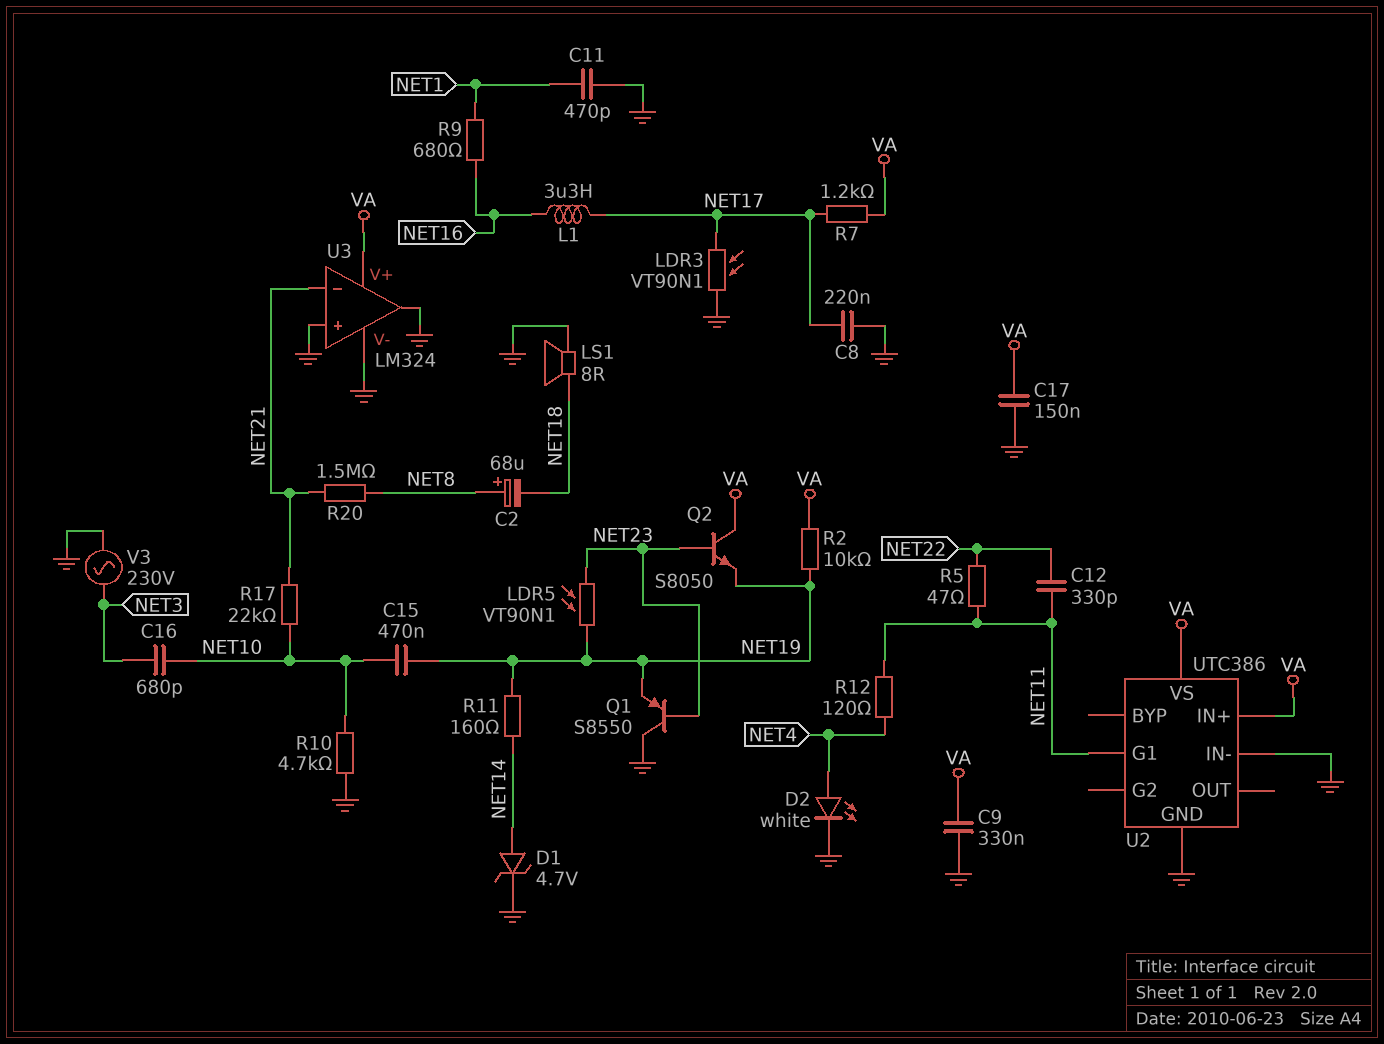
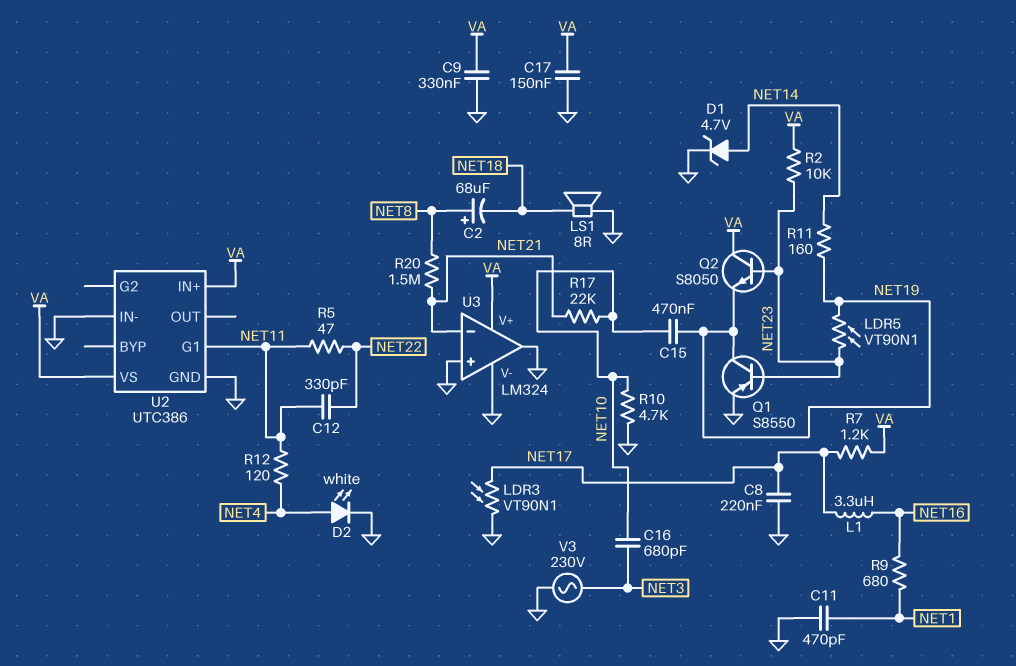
Q1: PNP S8550 (B NET23, C GND, E NET19) -> PNP S8550 (B NET23, C NET19, E GND)
R2: 10k (NET19, VA) -> 10k (NET23, VA)

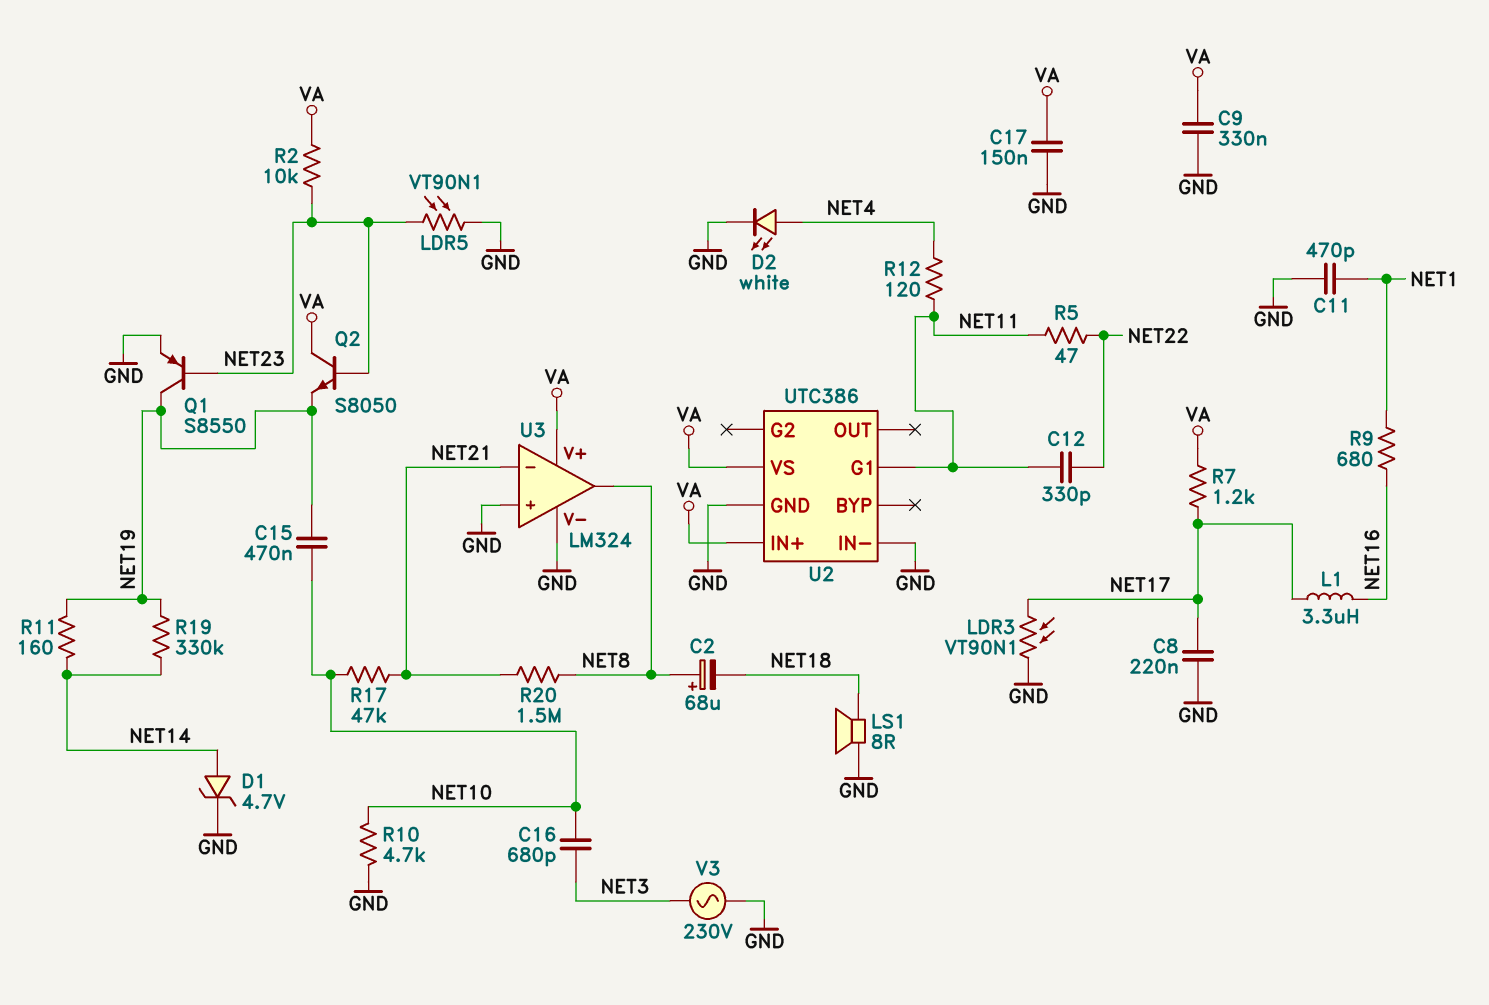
LDR5: VT90N1 (NET19, NET23) -> VT90N1 (GND, NET23)
R17: 22k (NET10, NET21) -> 47k (NET10, NET21)
R19: none -> 330k (NET14, NET19)
U3 pin out: GND -> NET8

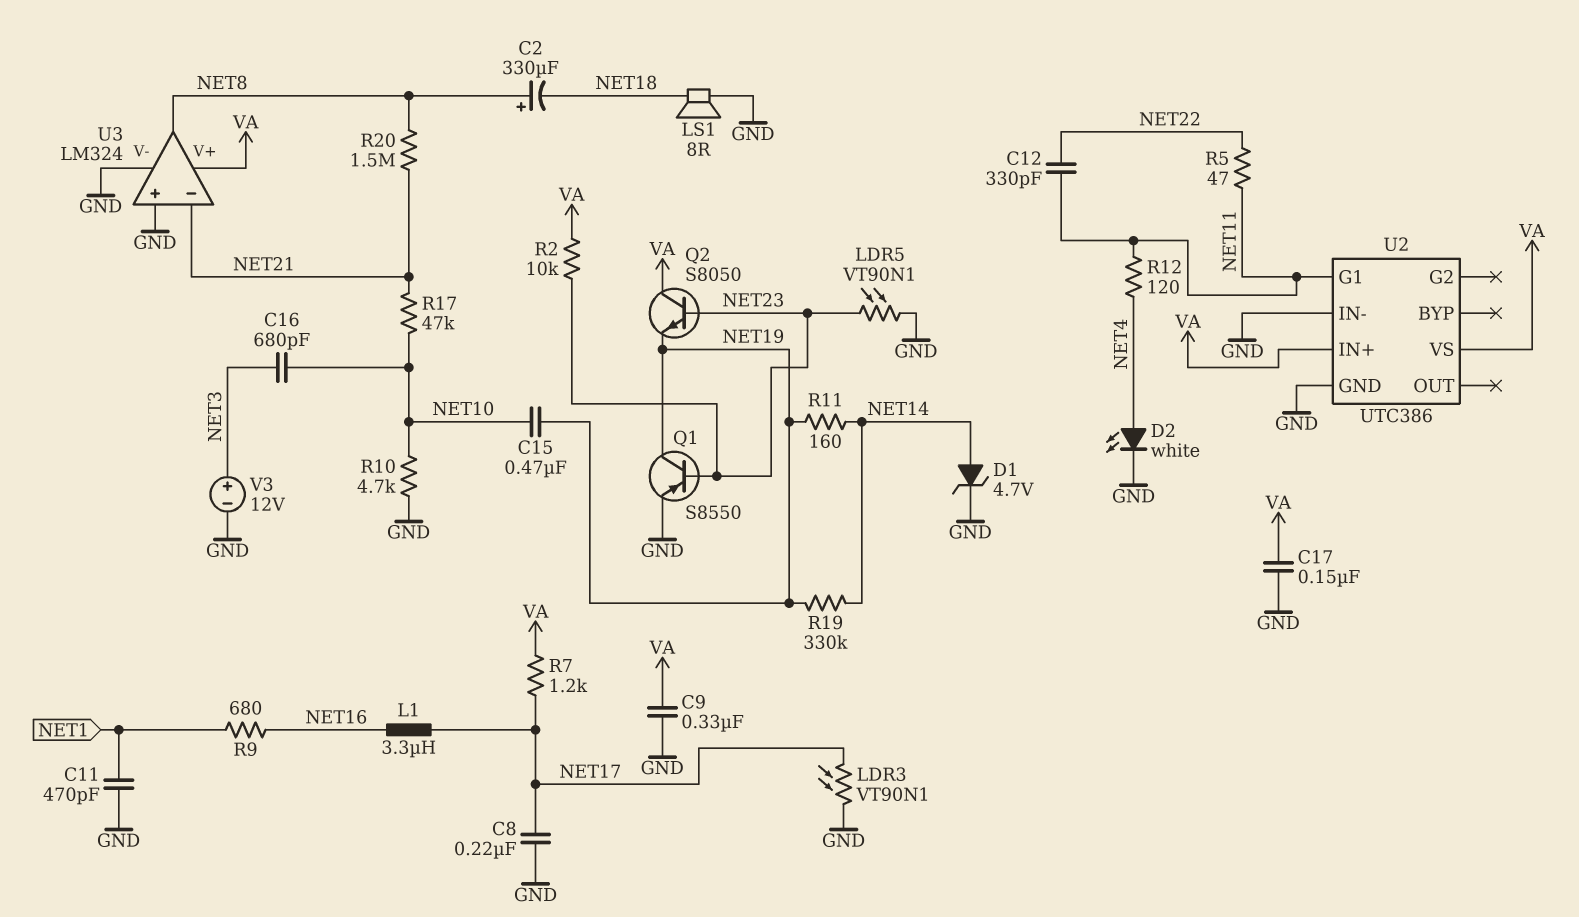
C2: 68uF (plus NET8, minus NET18) -> 330uF (plus NET8, minus NET18)
V3: AC 230V (GND, NET3) -> 12V (plus NET3, minus GND)

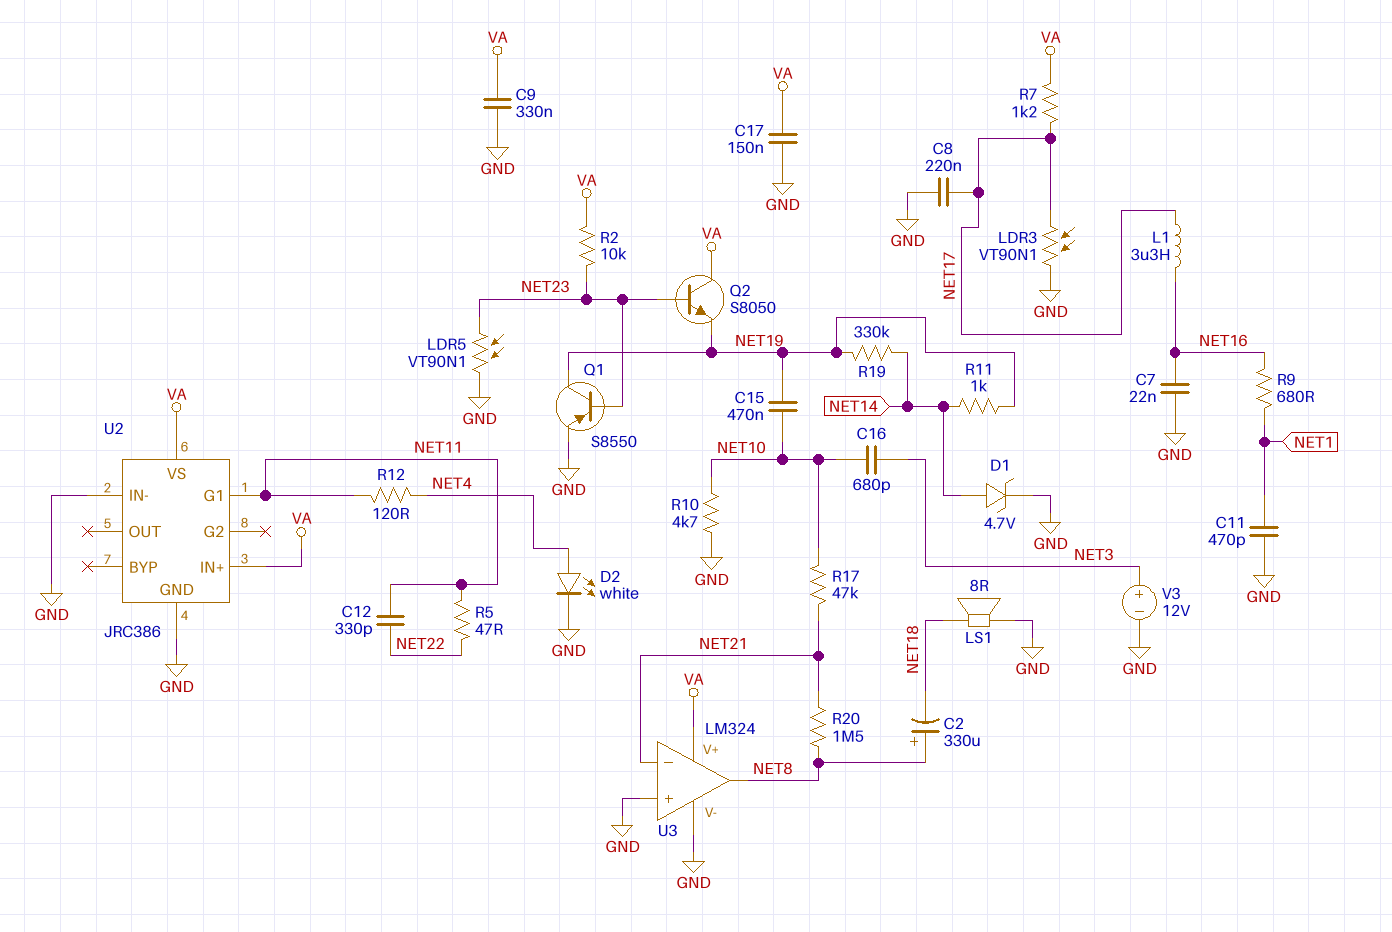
C7: none -> 22nF (GND, NET16)
R11: 160 (NET14, NET19) -> 1k (NET14, NET19)
U2: UTC386 -> JRC386

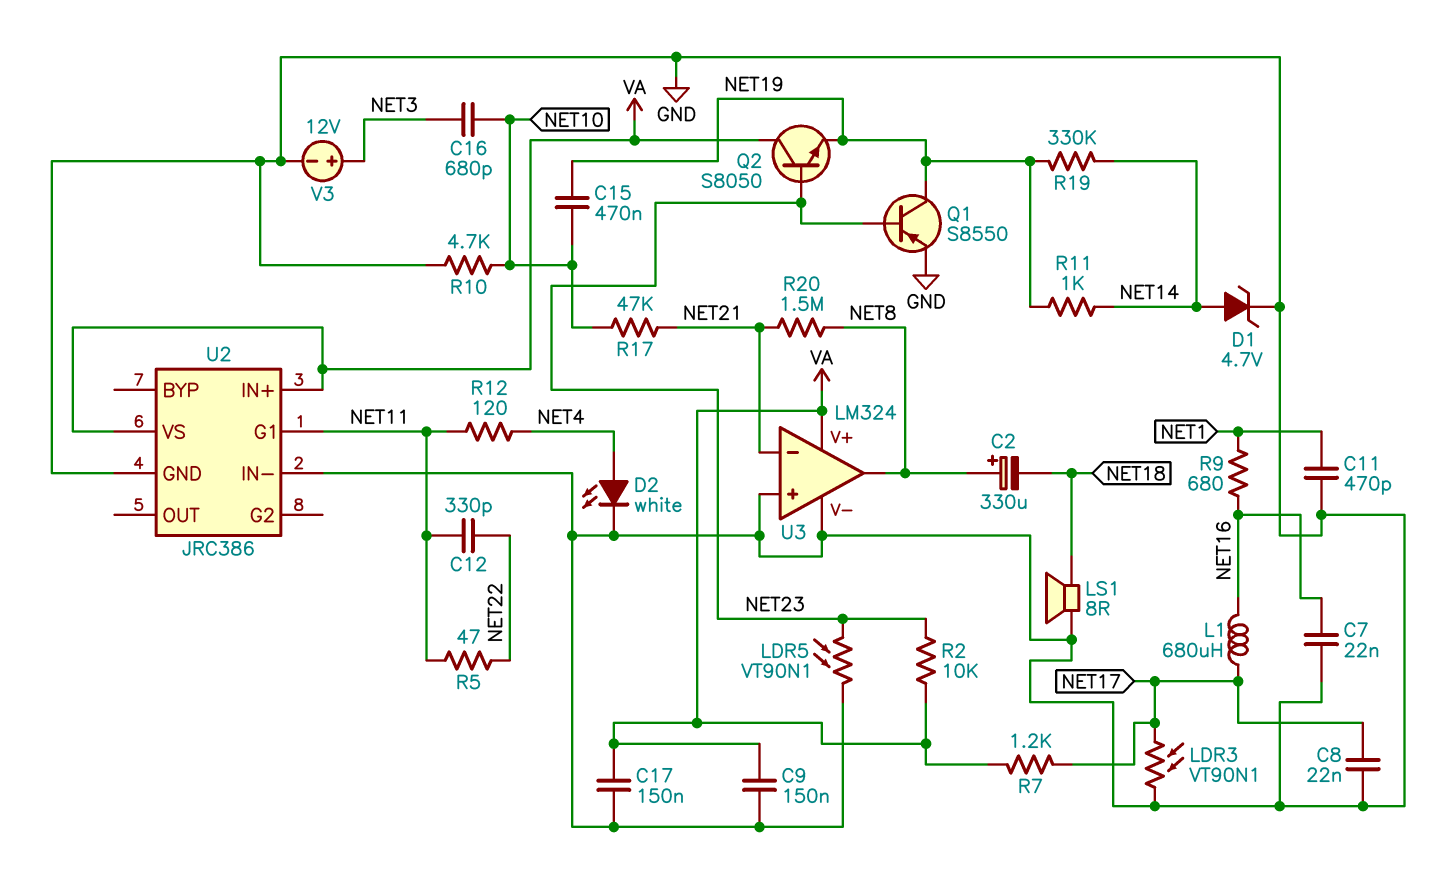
C8: 220nF (GND, NET17) -> 22nF (GND, NET17)
C9: 330nF (GND, VA) -> 150nF (GND, VA)
L1: 3.3uH (NET16, NET17) -> 680uH (NET16, NET17)

